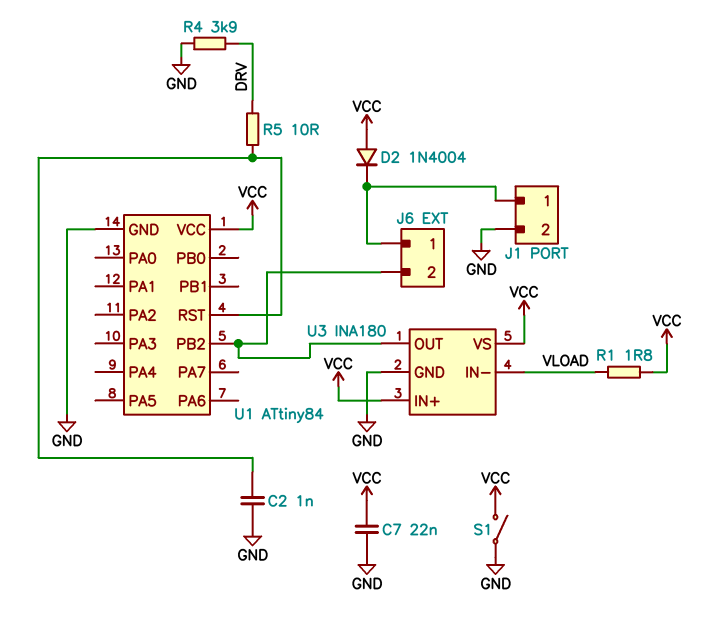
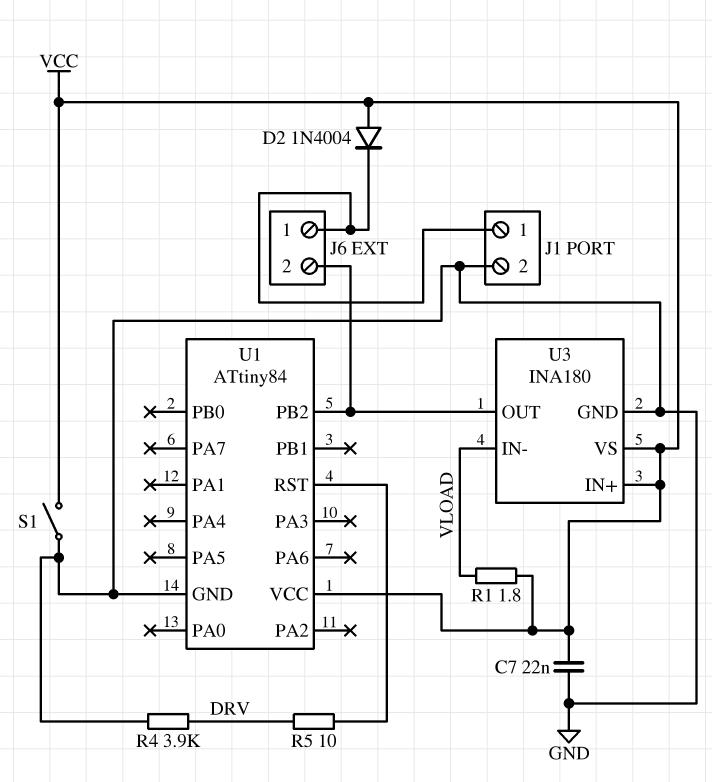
C2: 1nF (GND, U1/RST) -> none

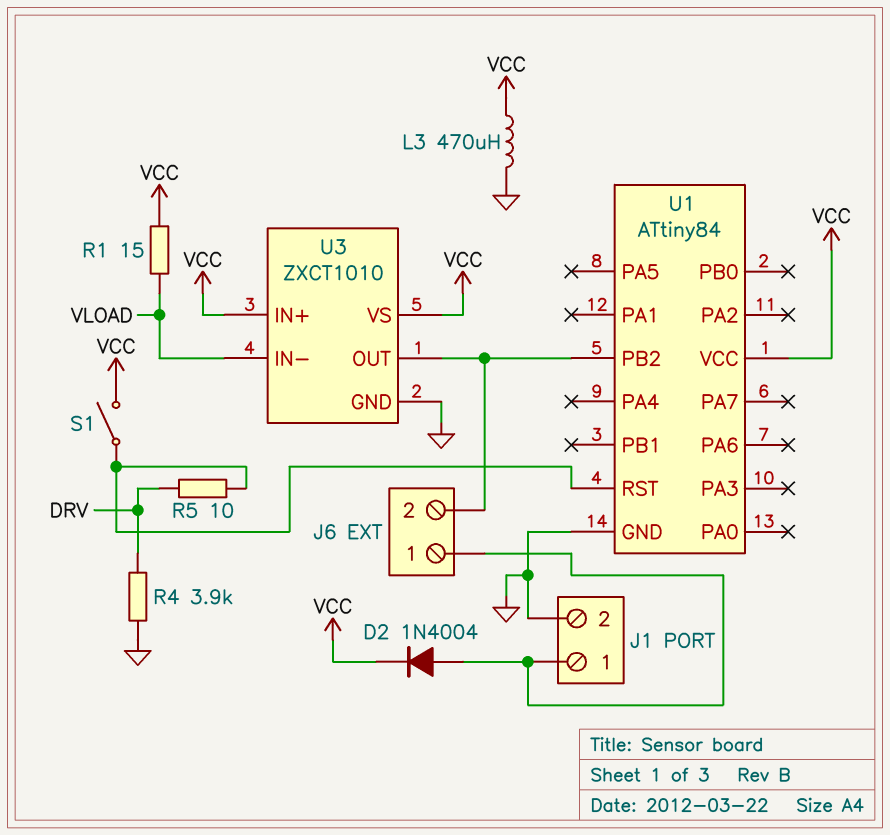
C7: 22nF (GND, VCC) -> none
D2: diode 1N4004 (A VCC, K J1/1) -> diode 1N4004 (A J1/1, K VCC)
L3: none -> 470uH (GND, VCC)
R1: 1.8 (VCC, VLOAD) -> 15 (VCC, VLOAD)
S1: switch (GND, VCC) -> switch (U1/RST, VCC)
U3: INA180 -> ZXCT1010

